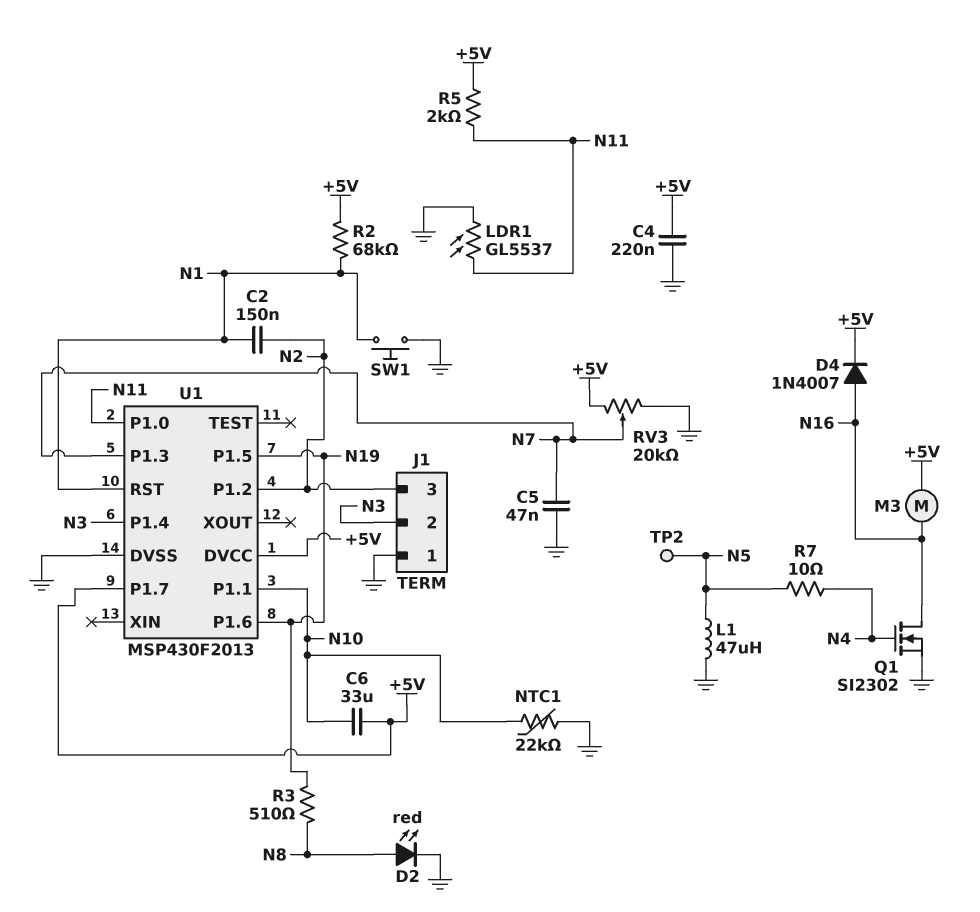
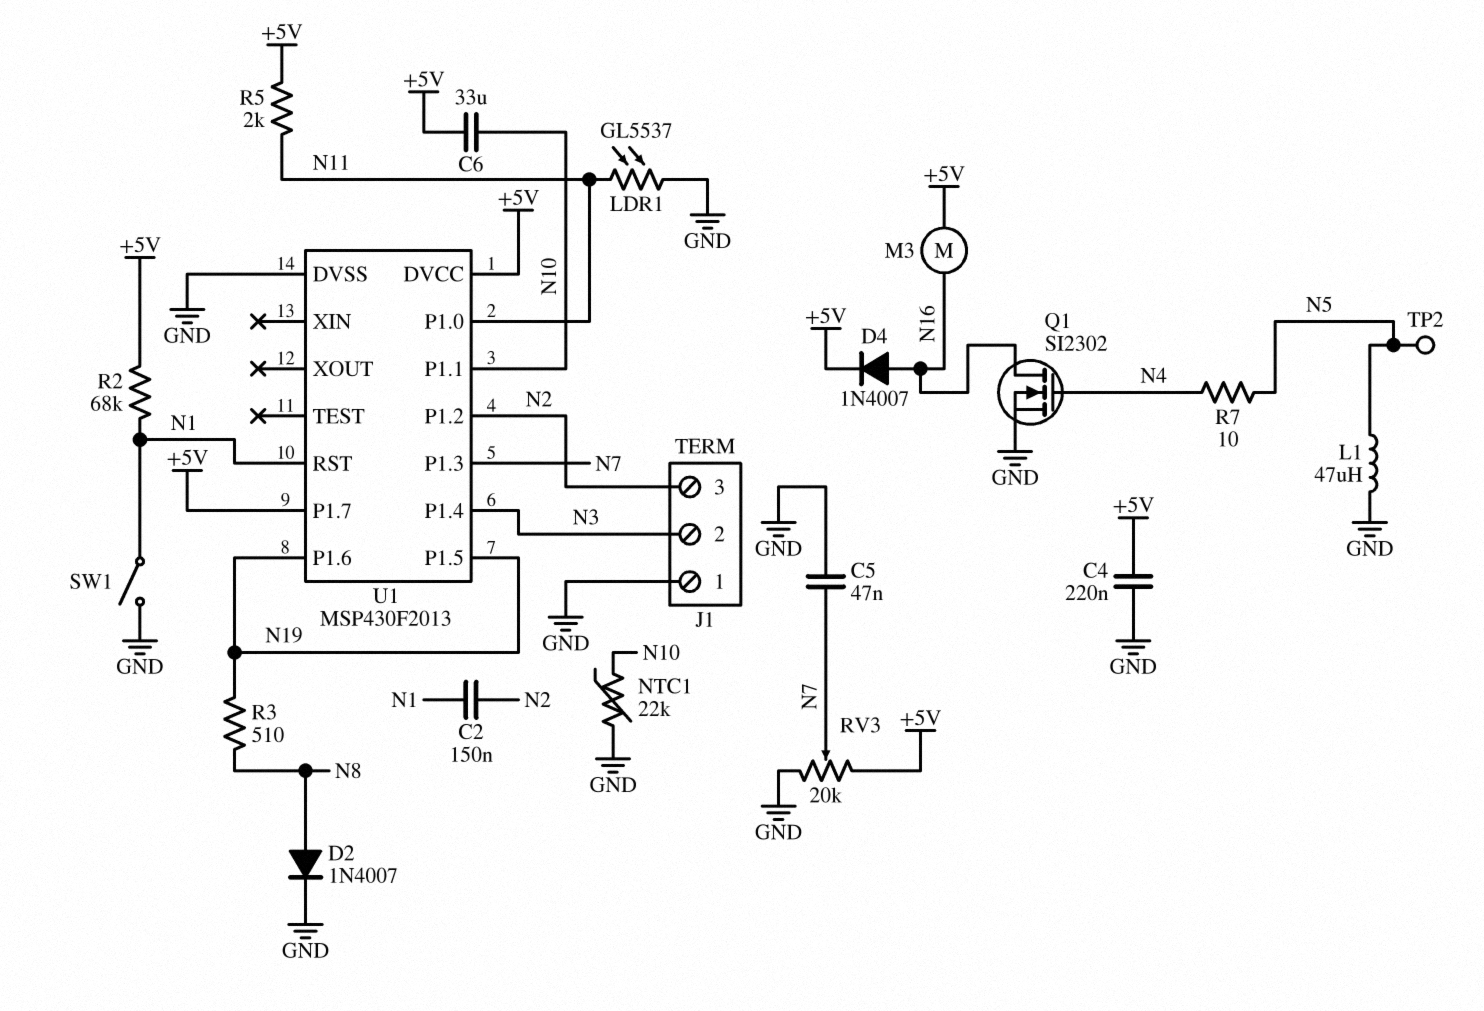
D2: LED red (A N8, K GND) -> diode 1N4007 (A N8, K GND)
SW1: button (GND, N1) -> switch (GND, N1)

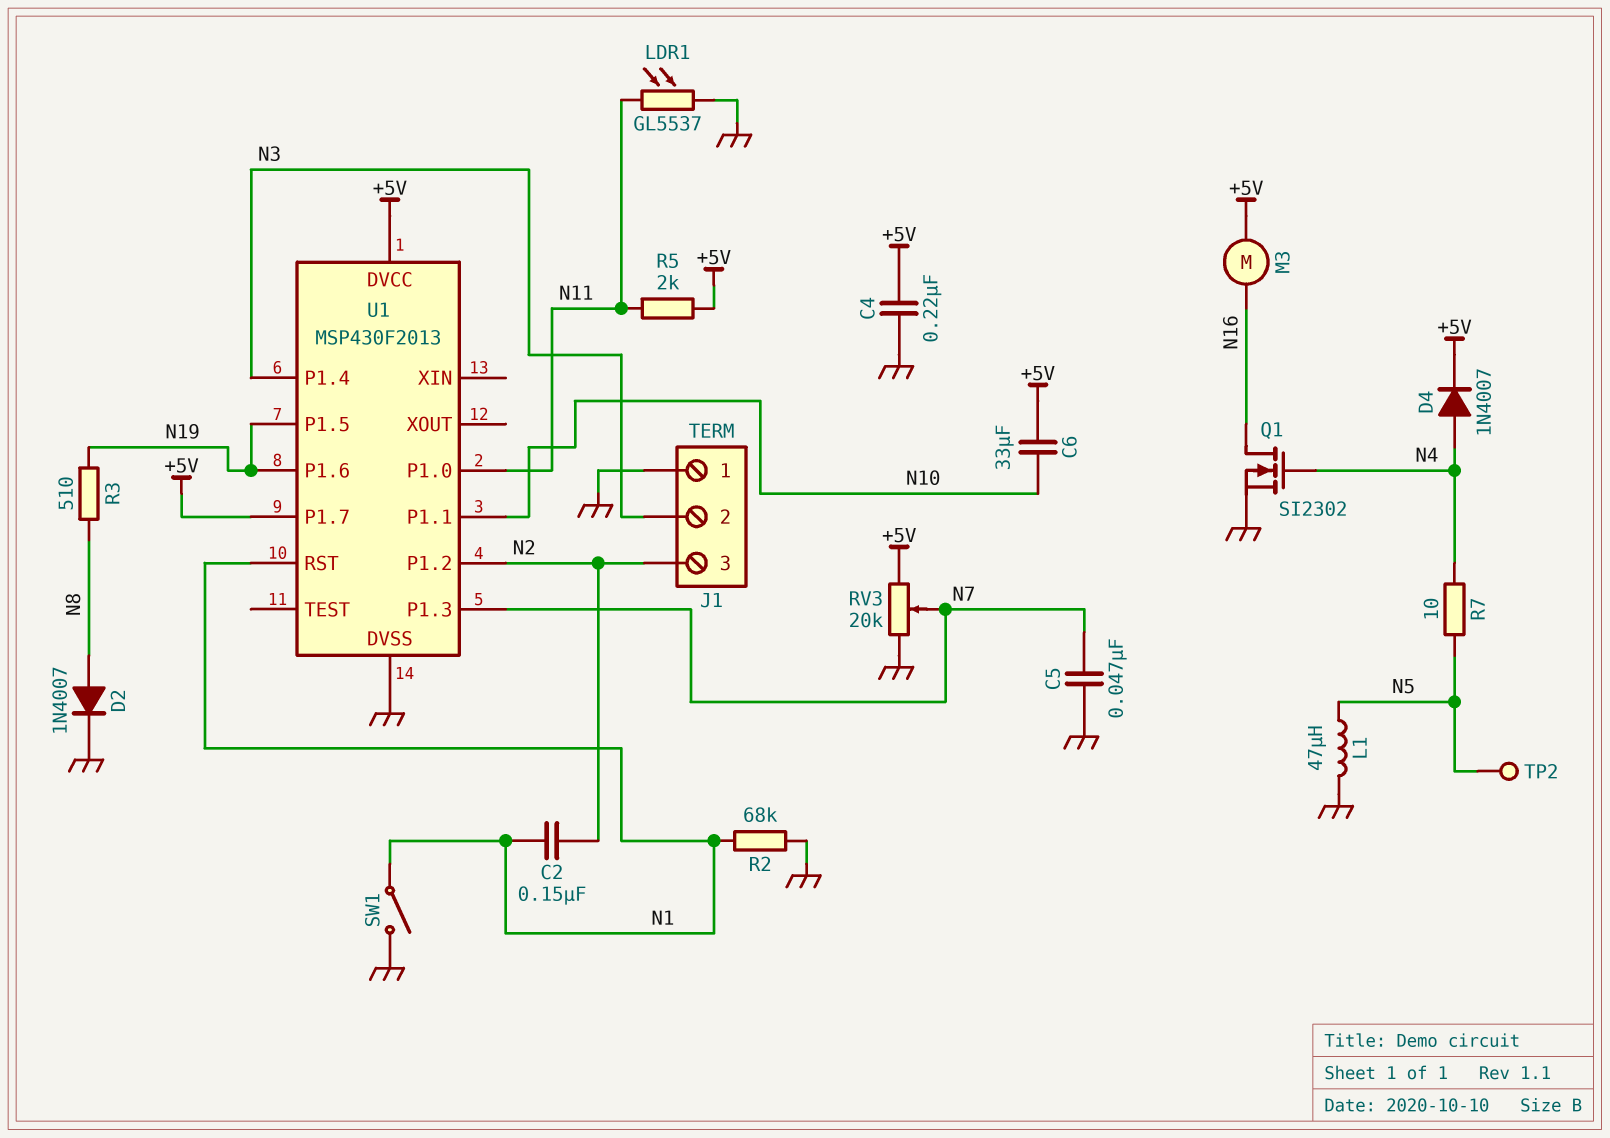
D4: diode 1N4007 (A N16, K +5V) -> diode 1N4007 (A N4, K +5V)
NTC1: 22k (GND, N10) -> none
R2: 68k (+5V, N1) -> 68k (GND, N1)

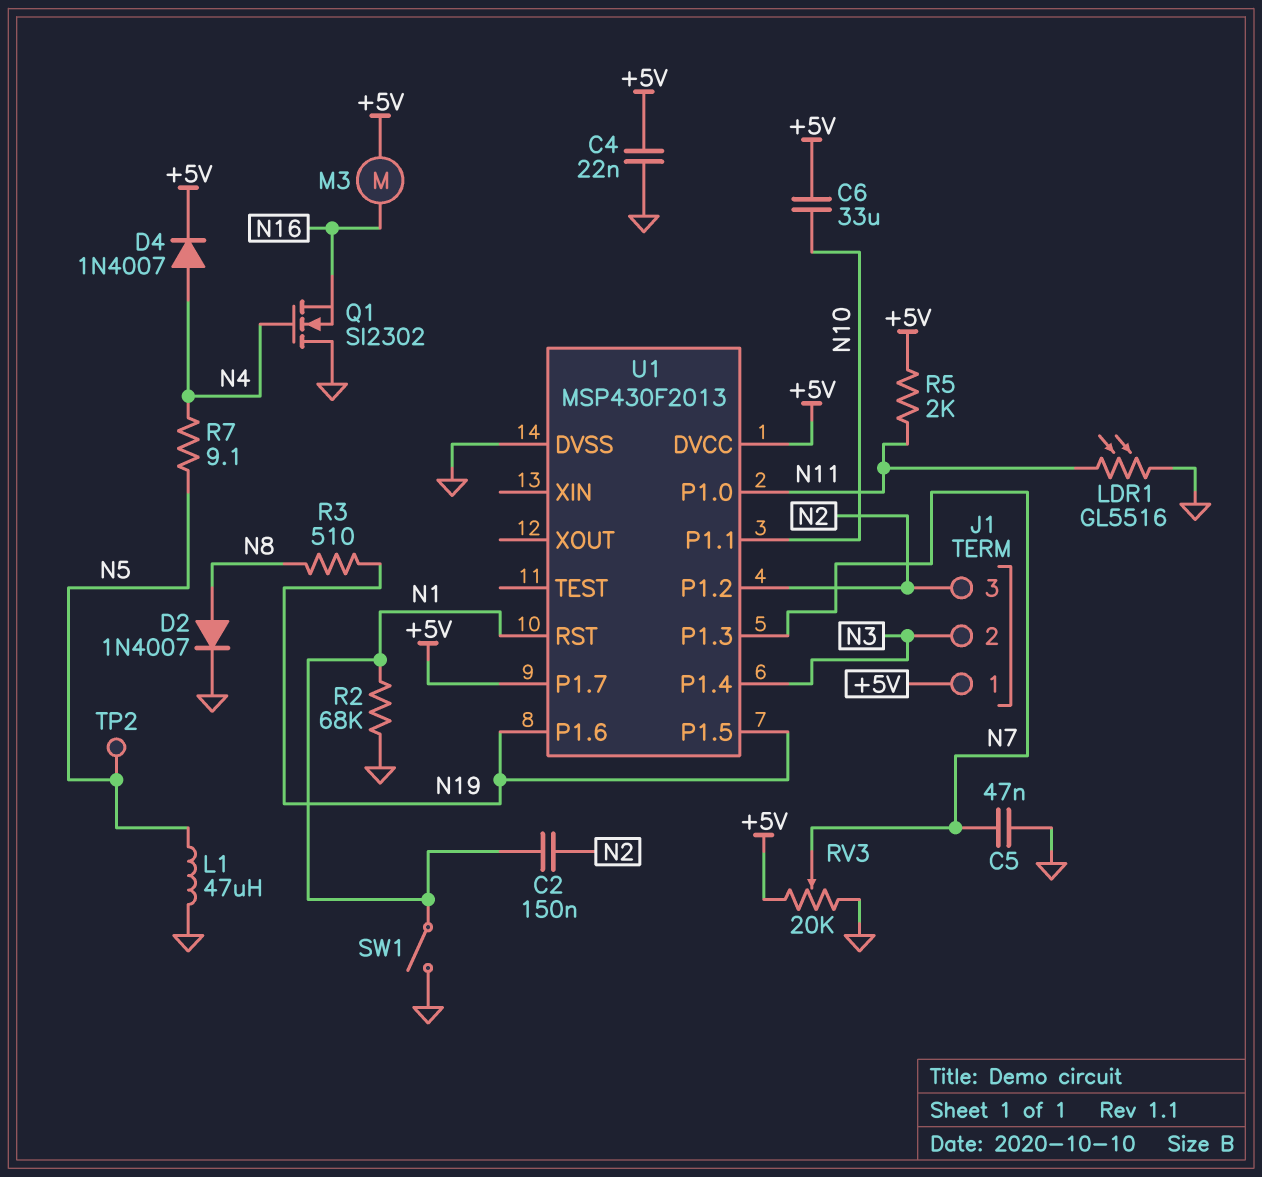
C4: 220nF (+5V, GND) -> 22nF (+5V, GND)
J1 pin 1: GND -> +5V
LDR1: GL5537 (GND, N11) -> GL5516 (GND, N11)
Q1: NMOS SI2302 (G N4, D N16, S GND) -> NMOS SI2302 (G N4, D GND, S N16)
R7: 10 (N4, N5) -> 9.1 (N4, N5)

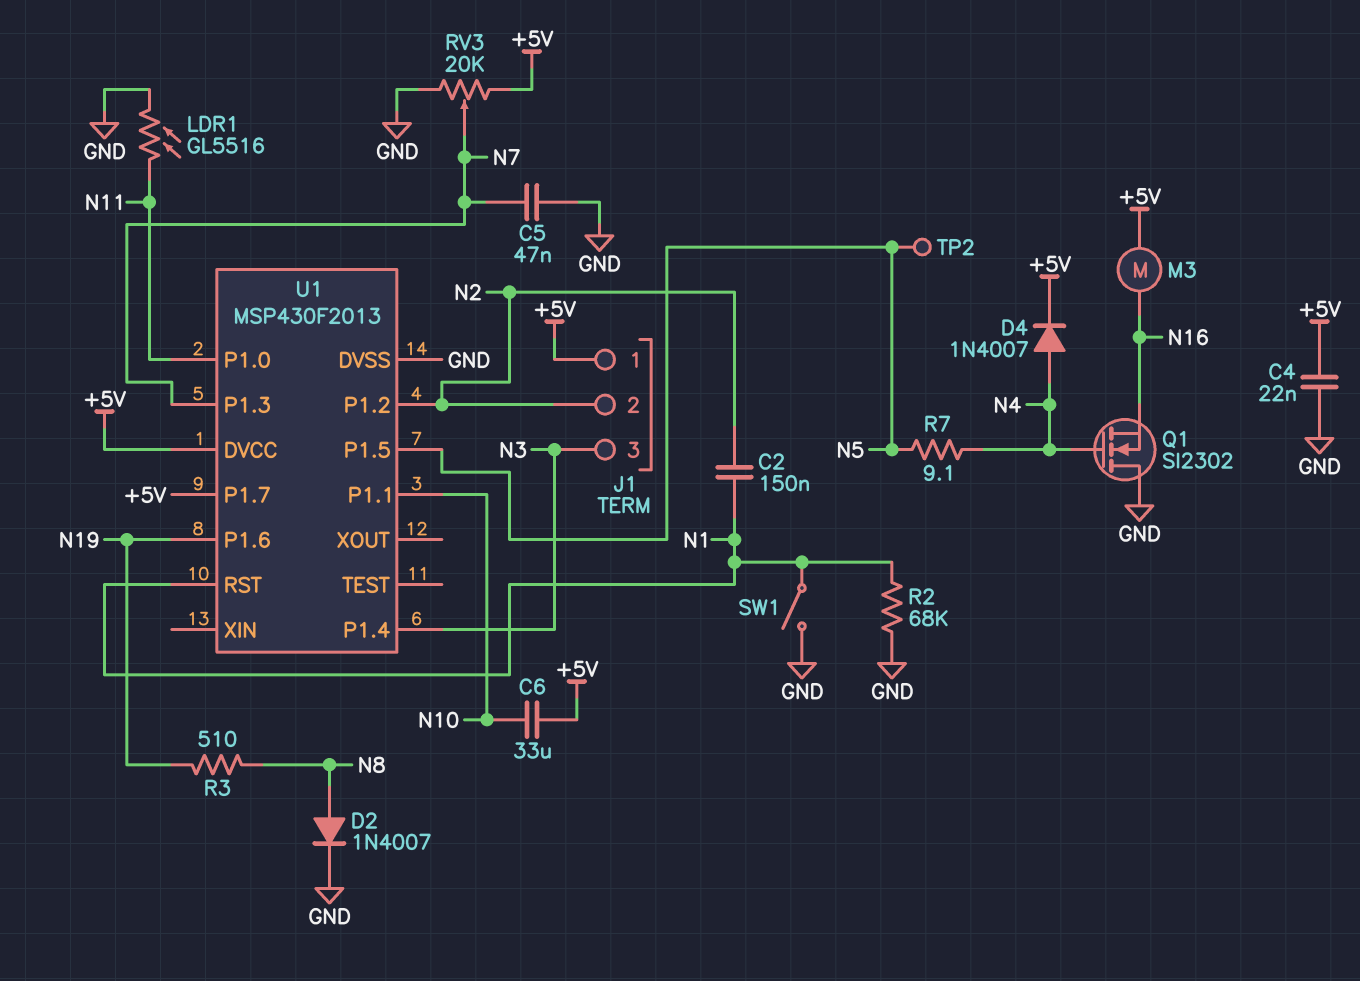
J1 pin 2: N3 -> N2
J1 pin 3: N2 -> N3
L1: 47uH (GND, N5) -> none
R5: 2k (+5V, N11) -> none
U1 pin P1.5: N19 -> N5

